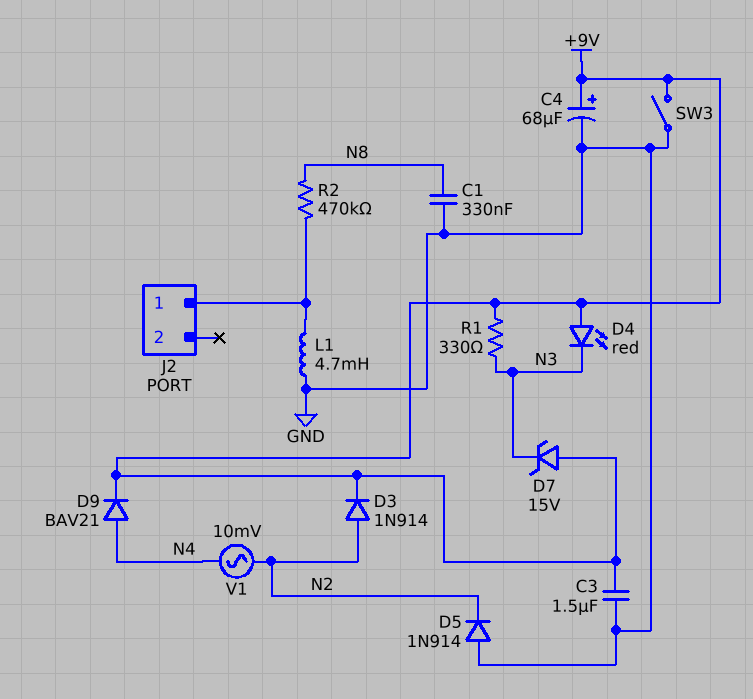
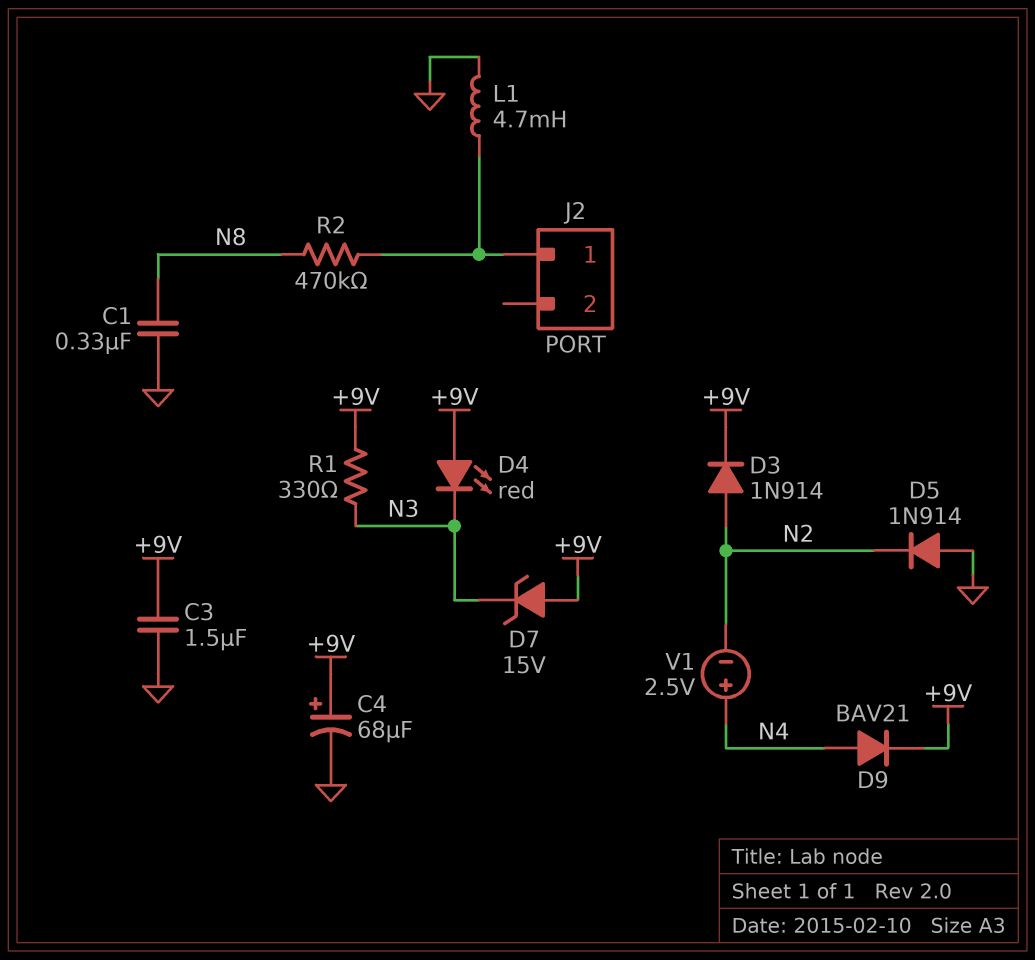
SW3: switch (+9V, GND) -> none
V1: AC 10mV (N2, N4) -> 2.5V (plus N4, minus N2)

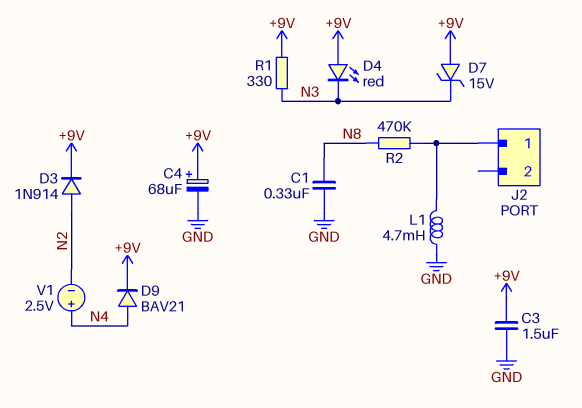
D5: diode 1N914 (A GND, K N2) -> none

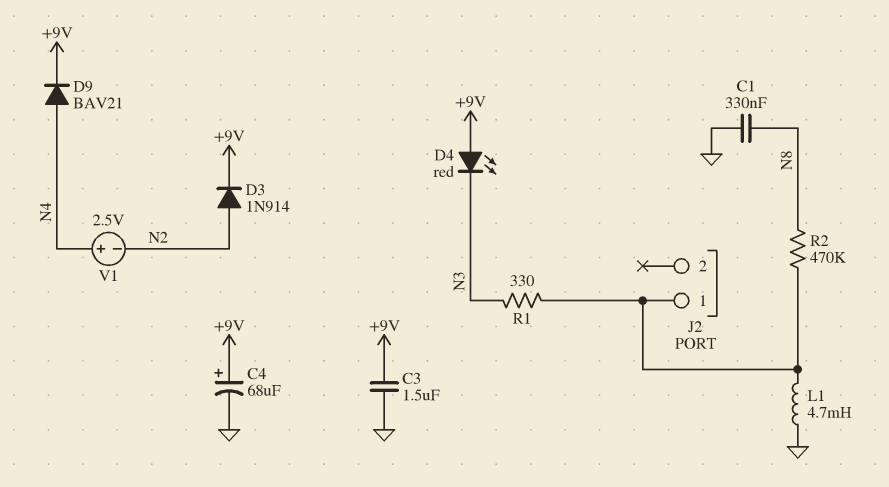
D7: zener 15V (A +9V, K N3) -> none
R1: 330 (+9V, N3) -> 330 (J2/1, N3)

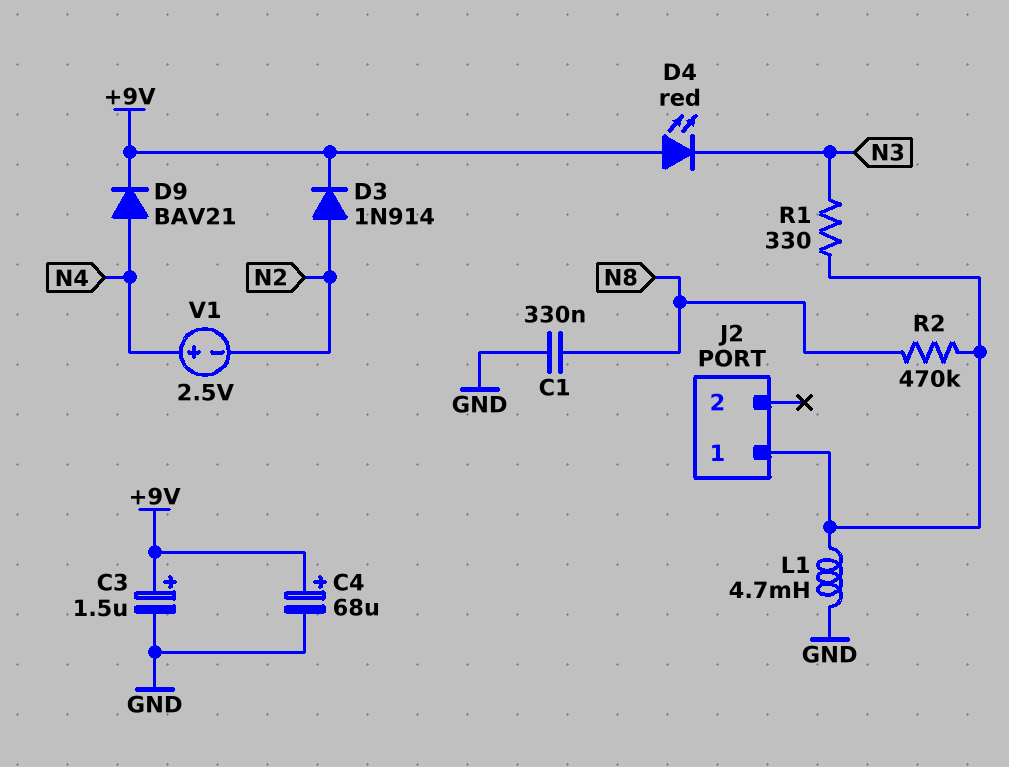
C3: 1.5uF (+9V, GND) -> 1.5uF (plus +9V, minus GND)

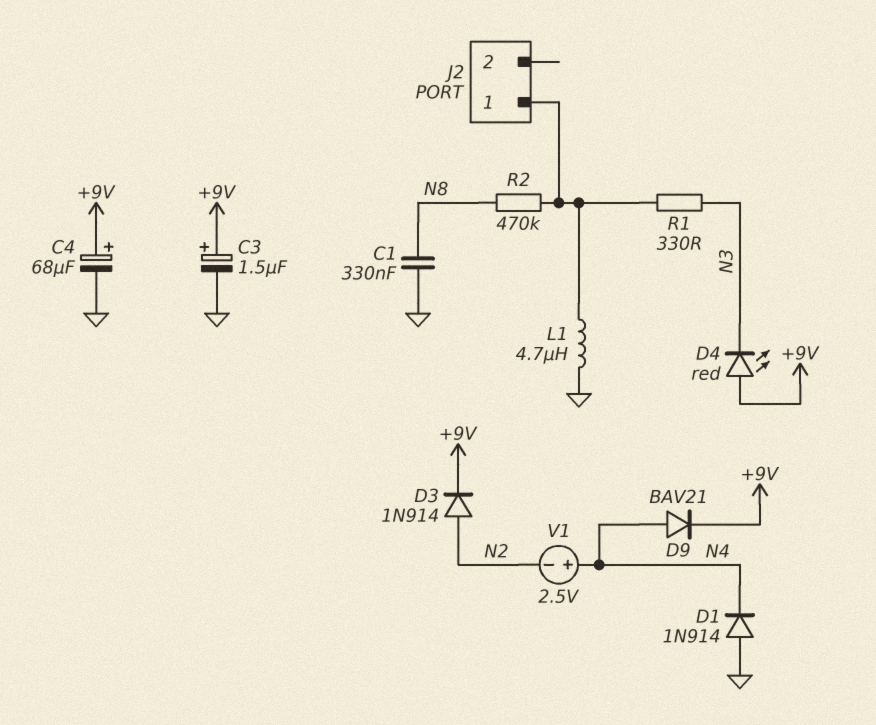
D1: none -> diode 1N914 (A GND, K N4)
L1: 4.7mH (GND, J2/1) -> 4.7uH (GND, J2/1)

